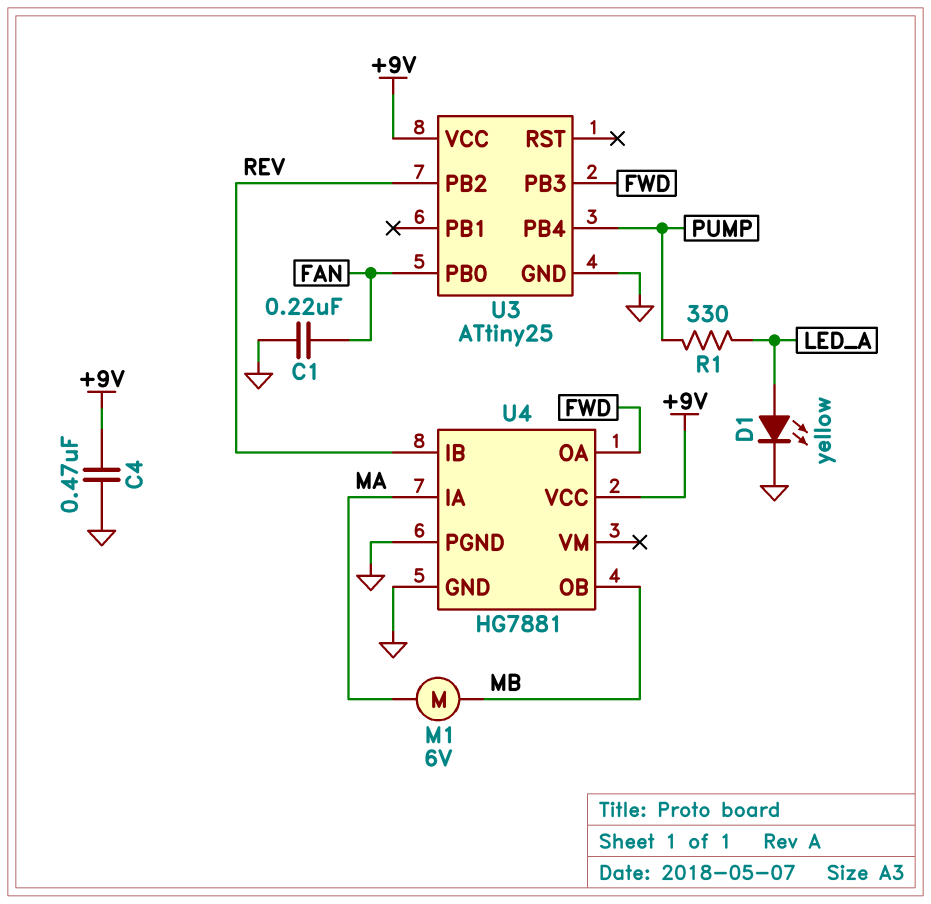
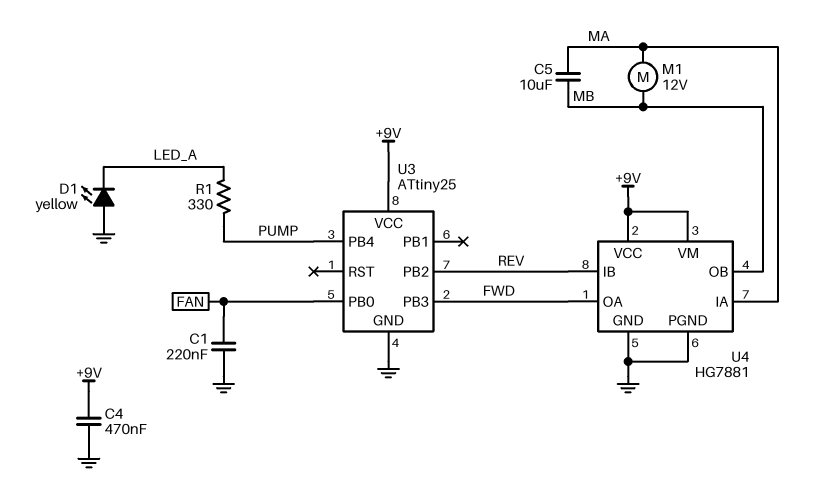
C5: none -> 10uF (MA, MB)
D1: LED yellow (A LED_A, K GND) -> LED yellow (A GND, K LED_A)
M1: motor 6V (MA, MB) -> motor 12V (MA, MB)
U4 pin VM: none -> +9V

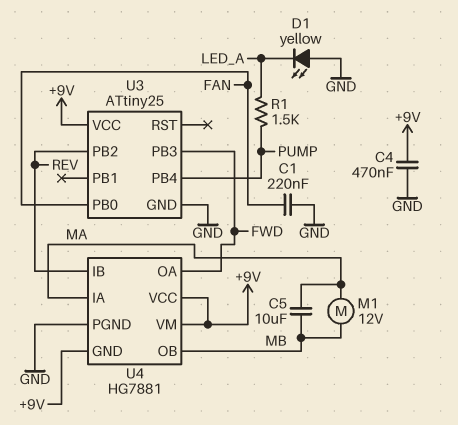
R1: 330 (LED_A, PUMP) -> 1.5k (LED_A, PUMP)
U4 pin GND: GND -> +9V

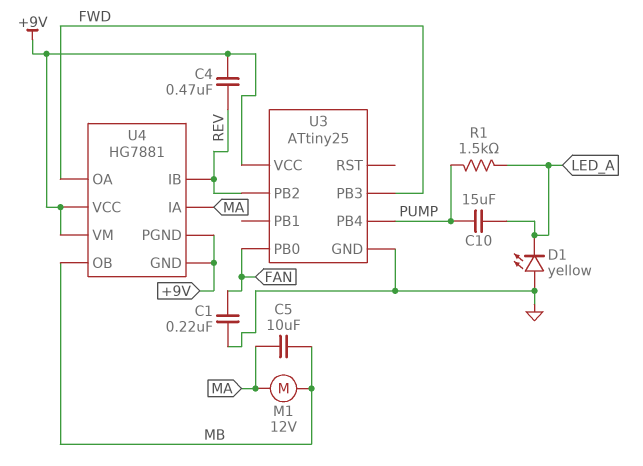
C4: 470nF (+9V, GND) -> 470nF (+9V, REV)
C10: none -> 15uF (LED_A, PUMP)
U4 pin PGND: GND -> +9V

